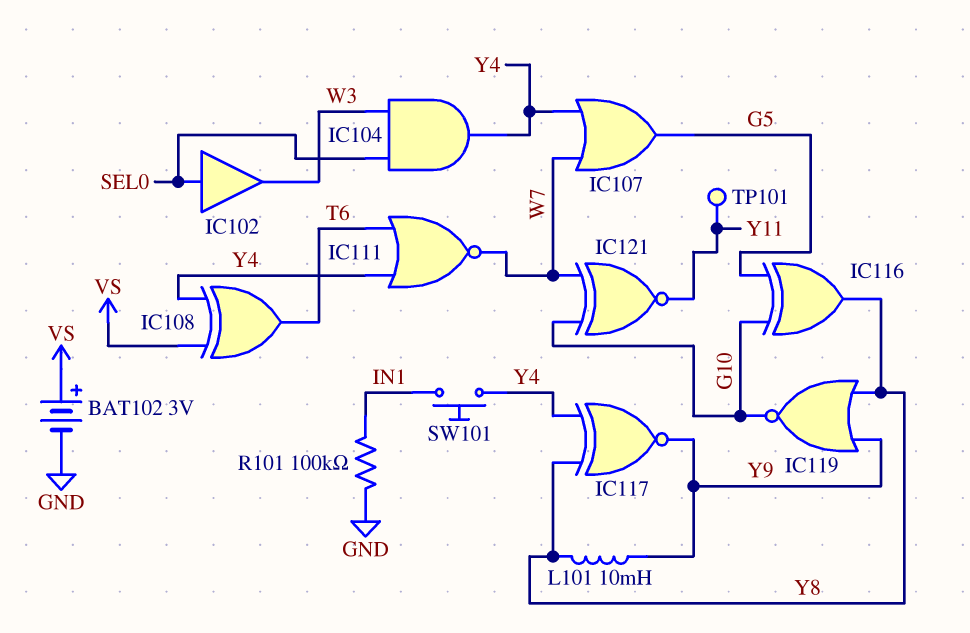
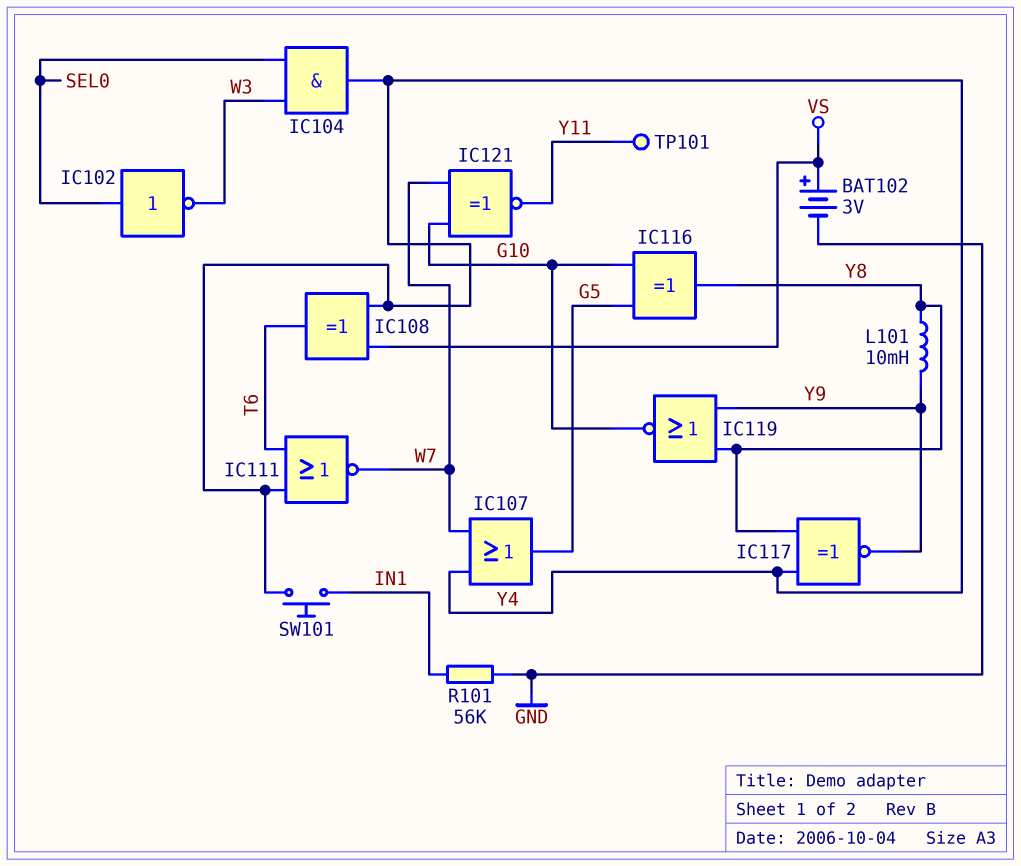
IC102: buffer (in SEL0, out W3) -> NOT (in SEL0, out W3)
R101: 100k (GND, IN1) -> 56k (GND, IN1)

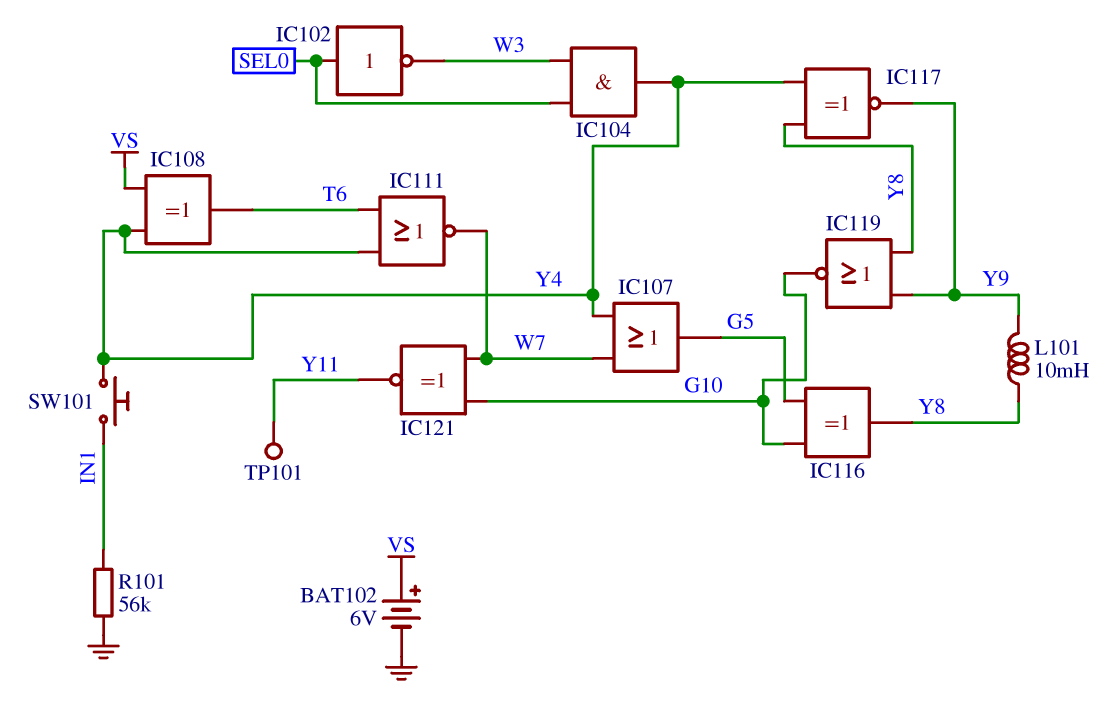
BAT102: 3V (plus VS, minus GND) -> 6V (plus VS, minus GND)

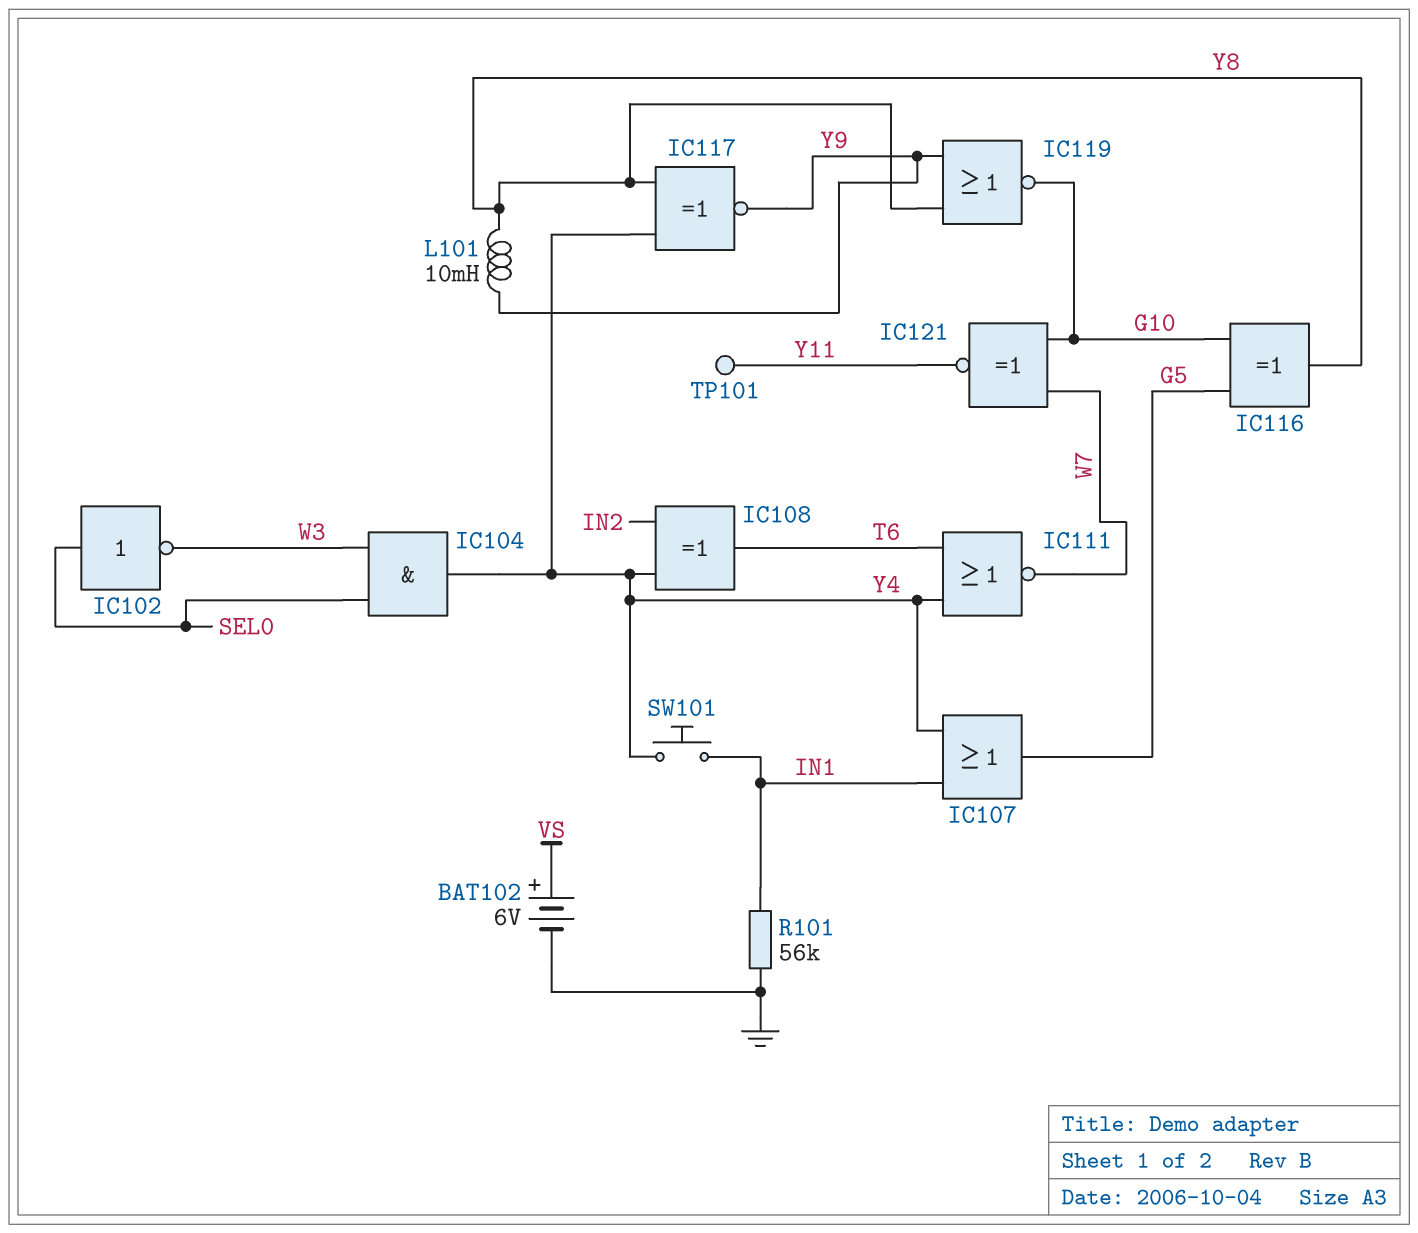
IC107: OR (in W7, in Y4, out G5) -> OR (in IN1, in Y4, out G5)
IC108: XOR (in VS, in Y4, out T6) -> XOR (in IN2, in Y4, out T6)

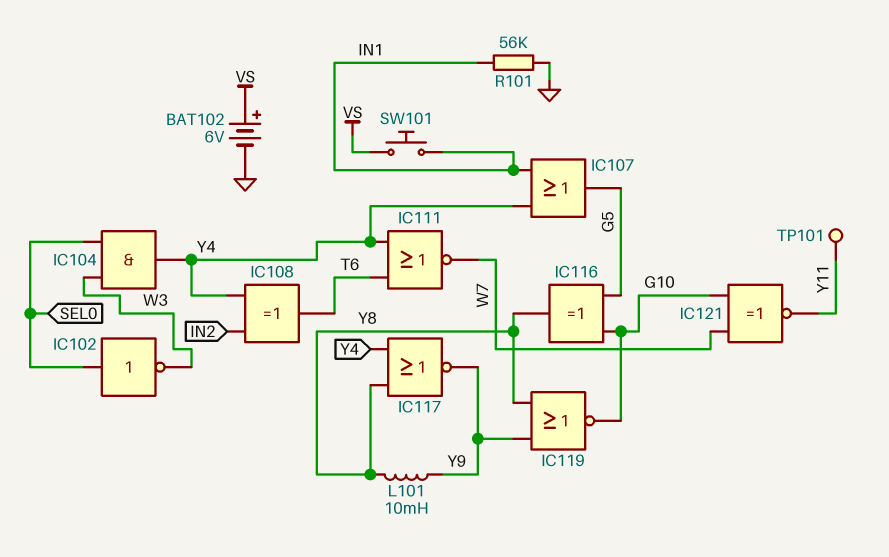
IC117: XNOR (in Y4, in Y8, out Y9) -> NOR (in Y4, in Y8, out Y9)
SW101: button (IN1, Y4) -> button (IN1, VS)

